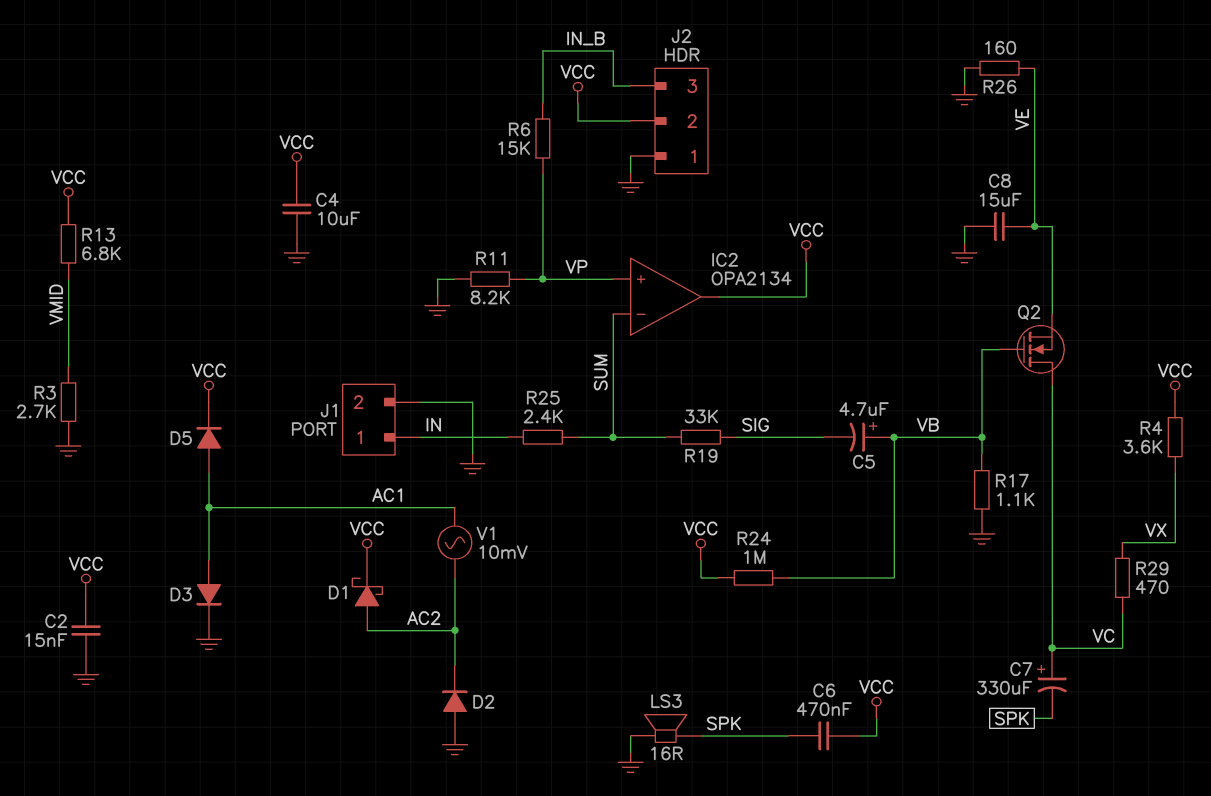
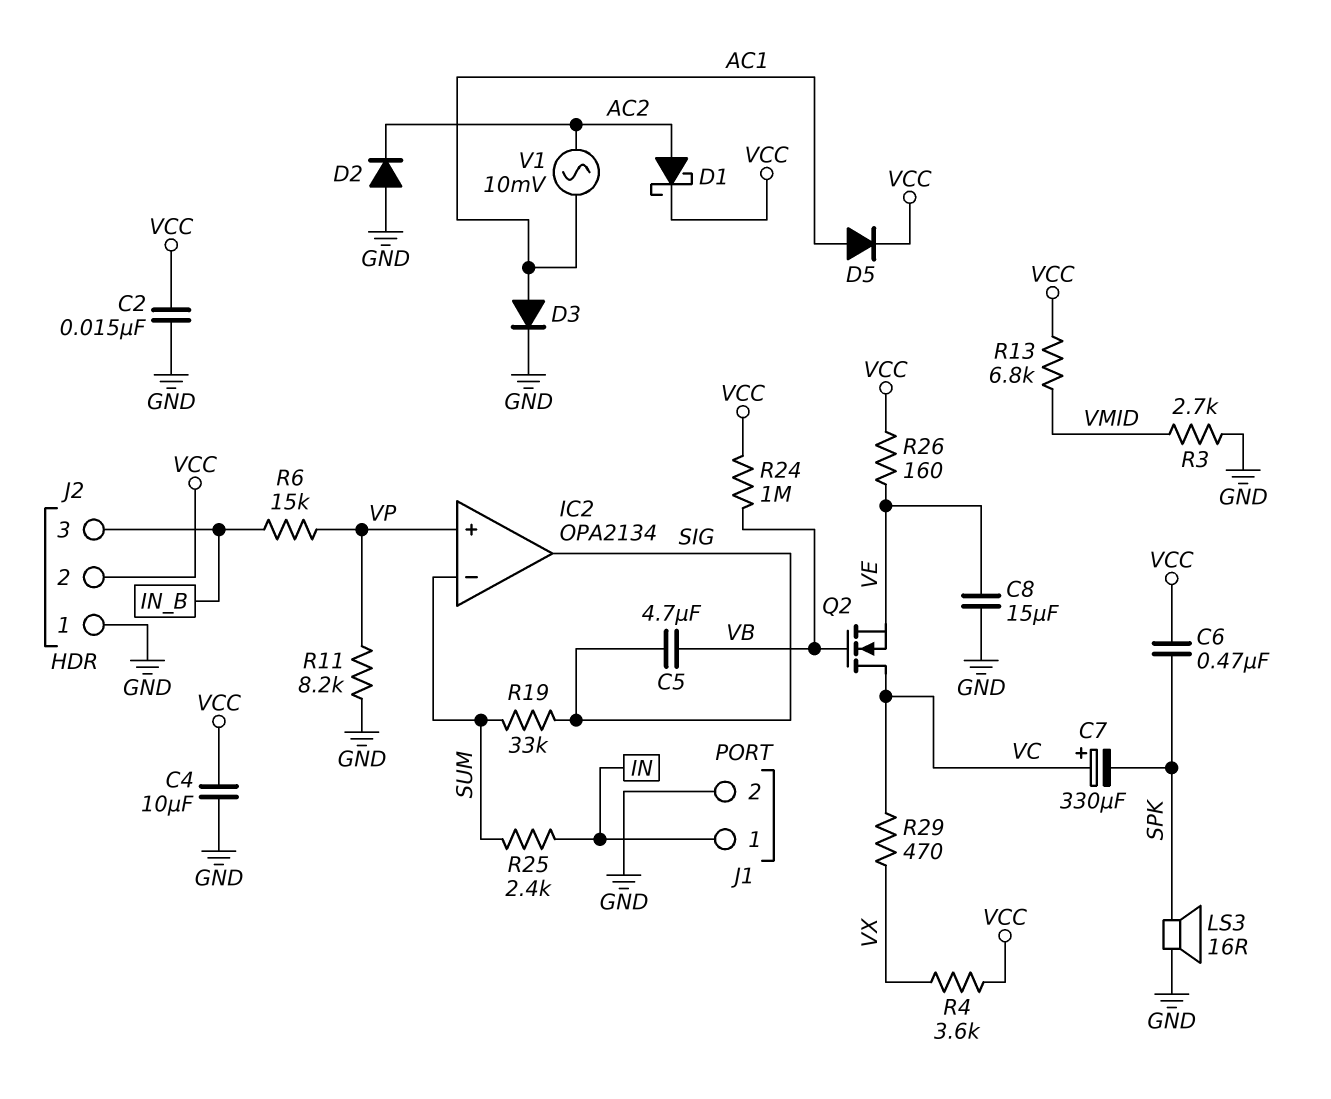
C5: 4.7uF (plus VB, minus SIG) -> 4.7uF (SIG, VB)
IC2 pin out: VCC -> SIG
R17: 1.1k (GND, VB) -> none
R26: 160 (GND, VE) -> 160 (VCC, VE)

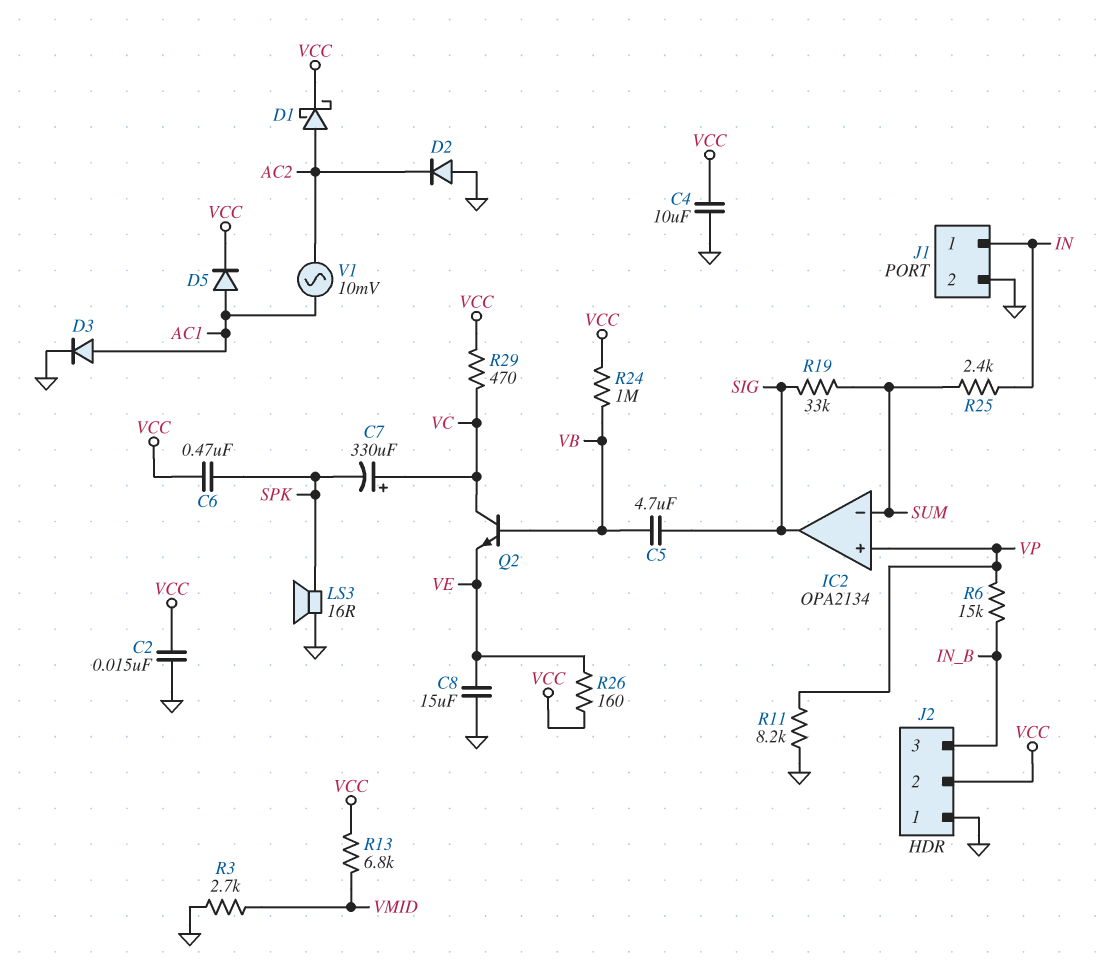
Q2: NMOS (G VB, D VC, S VE) -> NPN (B VB, C VC, E VE)
R4: 3.6k (VCC, VX) -> none
R29: 470 (VC, VX) -> 470 (VC, VCC)

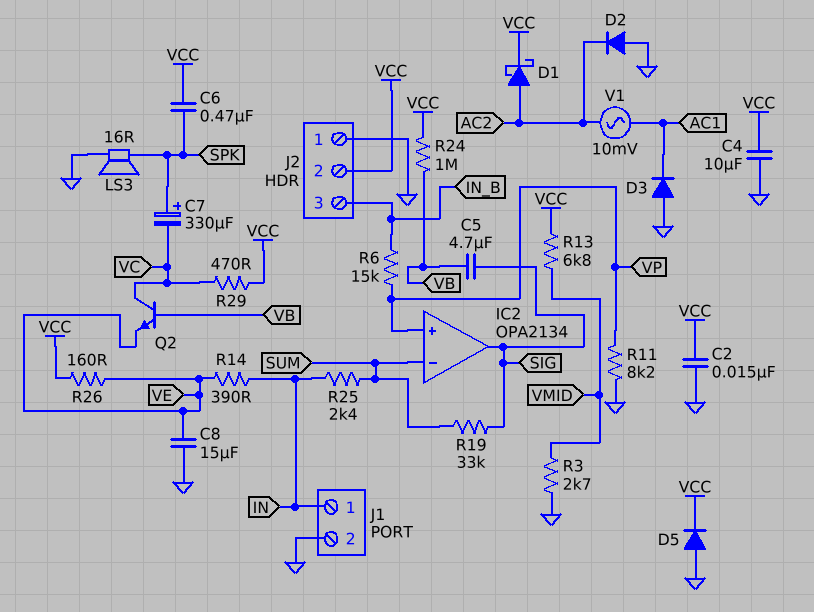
C7: 330uF (plus VC, minus SPK) -> 330uF (plus SPK, minus VC)
D3: diode (A AC1, K GND) -> diode (A GND, K AC1)
D5: diode (A AC1, K VCC) -> diode (A GND, K VCC)
R14: none -> 390 (IN, VE)

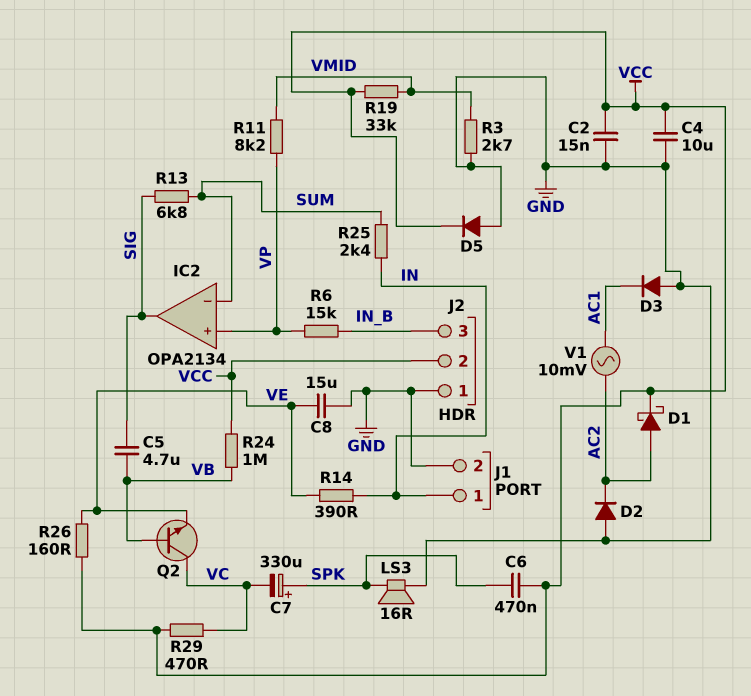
R11: 8.2k (GND, VP) -> 8.2k (VMID, VP)
R13: 6.8k (VCC, VMID) -> 6.8k (SIG, SUM)
R19: 33k (SIG, SUM) -> 33k (VCC, VMID)

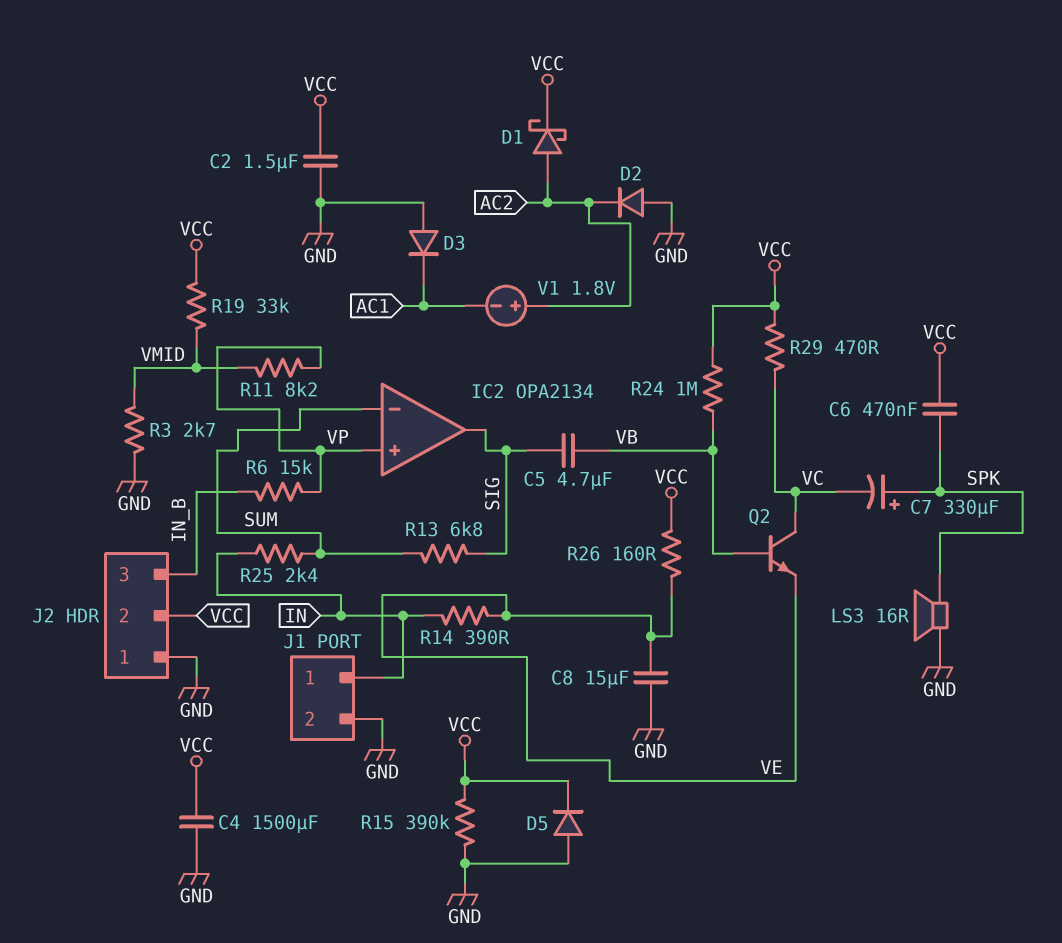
C2: 15nF (GND, VCC) -> 1.5uF (GND, VCC)
C4: 10uF (GND, VCC) -> 1500uF (GND, VCC)
R15: none -> 390k (GND, VCC)
V1: AC 10mV (AC1, AC2) -> 1.8V (plus AC2, minus AC1)

